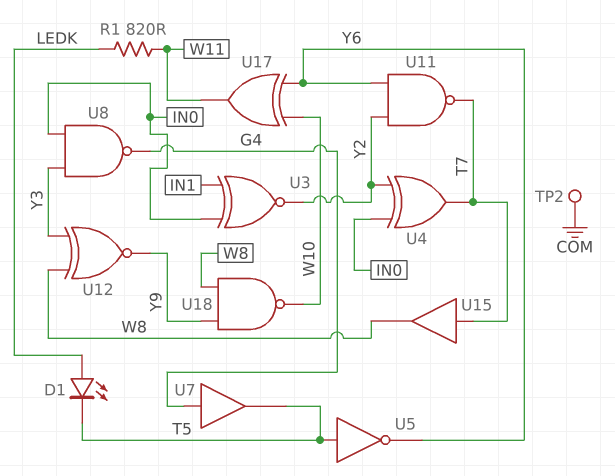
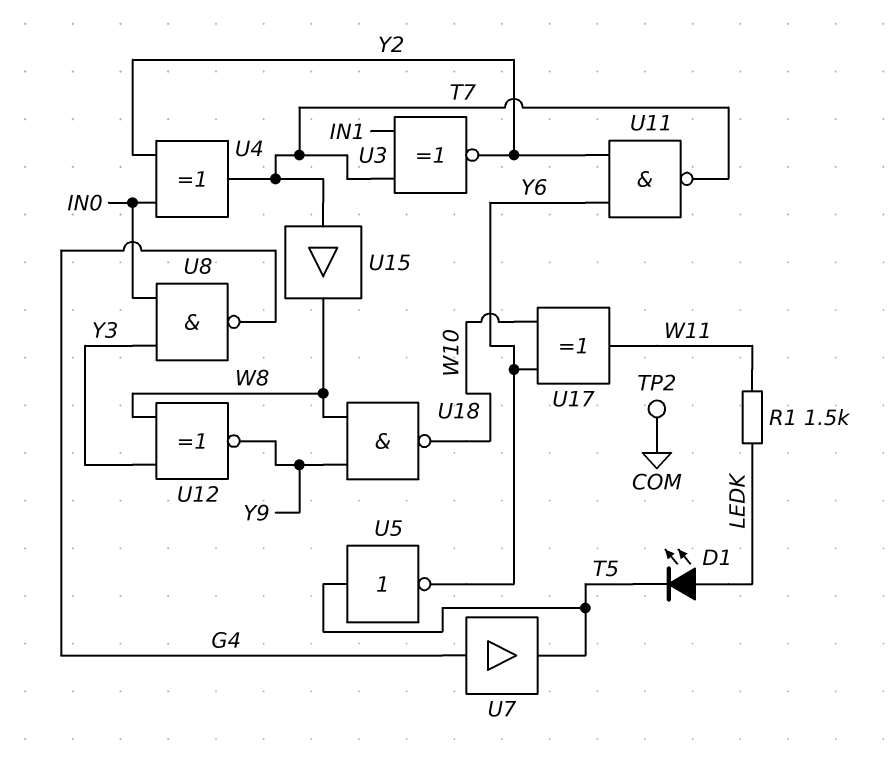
R1: 820 (LEDK, W11) -> 1.5k (LEDK, W11)
U3: XNOR (in IN0, in IN1, out Y2) -> XNOR (in IN1, in T7, out Y2)

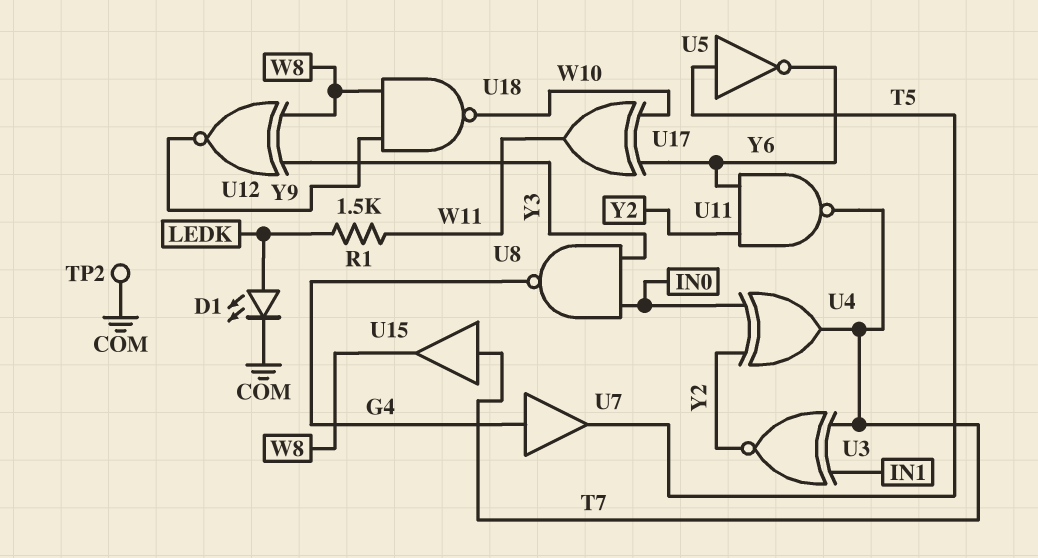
D1: LED (A LEDK, K T5) -> LED (A LEDK, K COM)

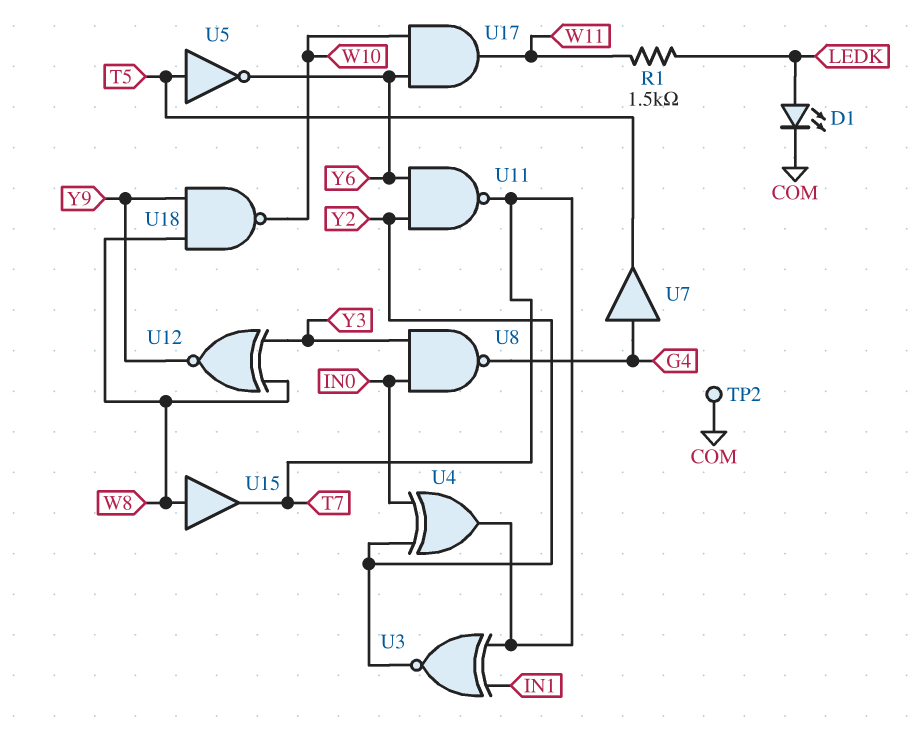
U15: buffer (in T7, out W8) -> buffer (in W8, out T7)
U17: XOR (in W10, in Y6, out W11) -> AND (in W10, in Y6, out W11)

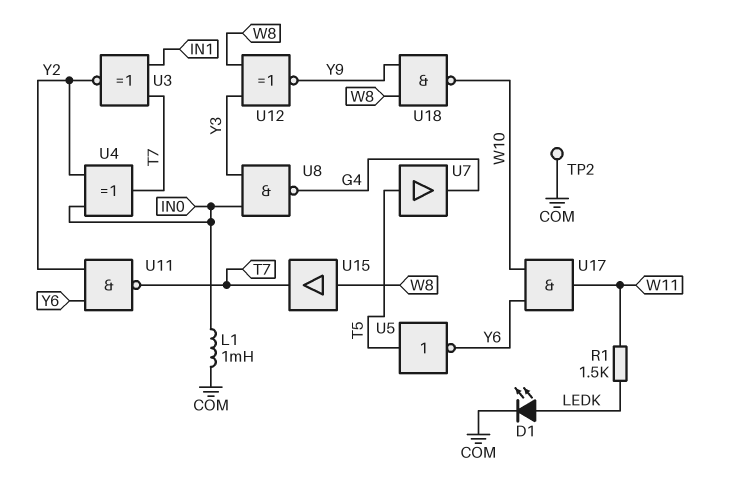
L1: none -> 1mH (COM, IN0)
U7: buffer (in G4, out T5) -> buffer (in T5, out G4)

